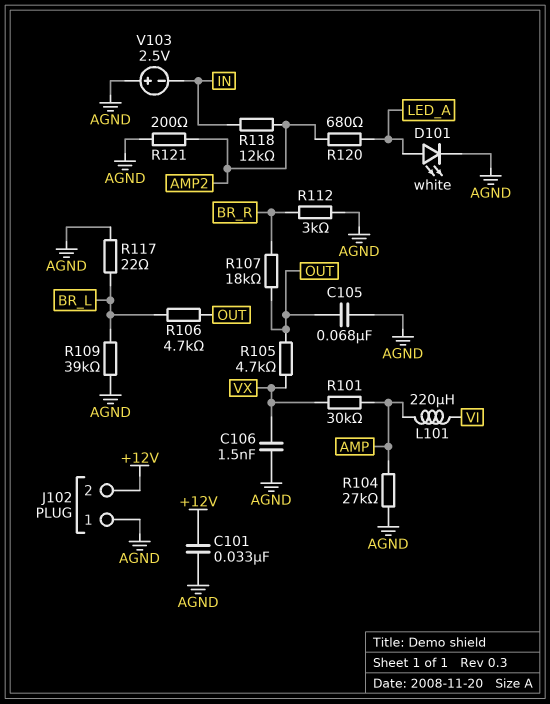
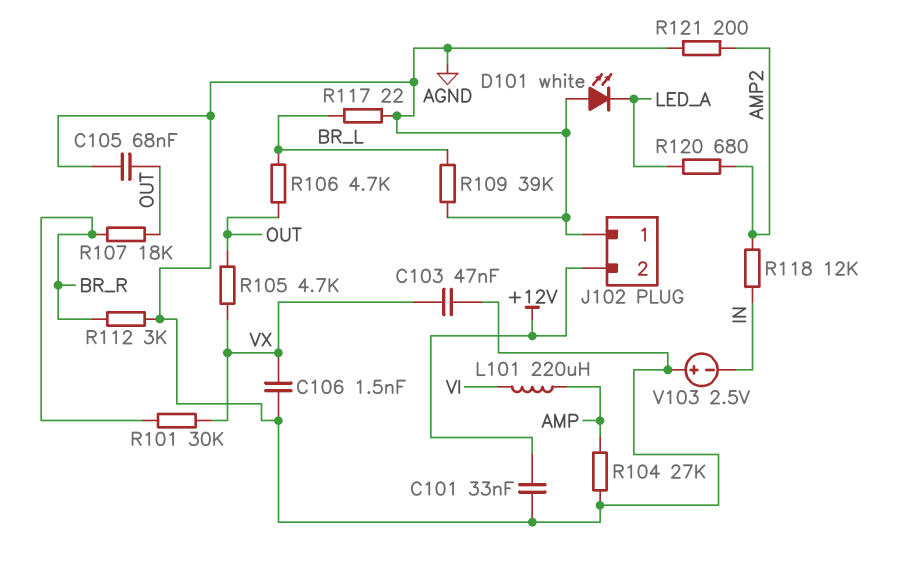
C103: none -> 47nF (AGND, VX)
D101: LED white (A LED_A, K AGND) -> LED white (A AGND, K LED_A)
R101: 30k (AMP, VX) -> 30k (BR_R, VX)

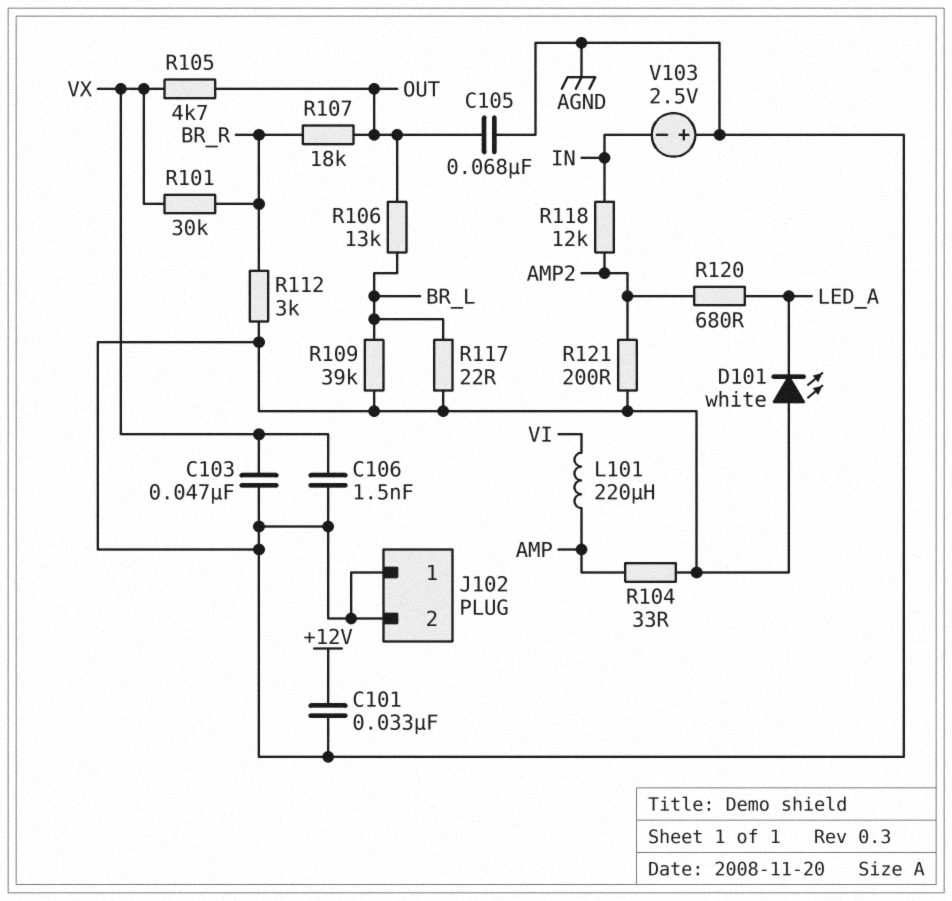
J102 pin 2: +12V -> AGND
R104: 27k (AGND, AMP) -> 33 (AGND, AMP)
R106: 4.7k (BR_L, OUT) -> 13k (BR_L, OUT)

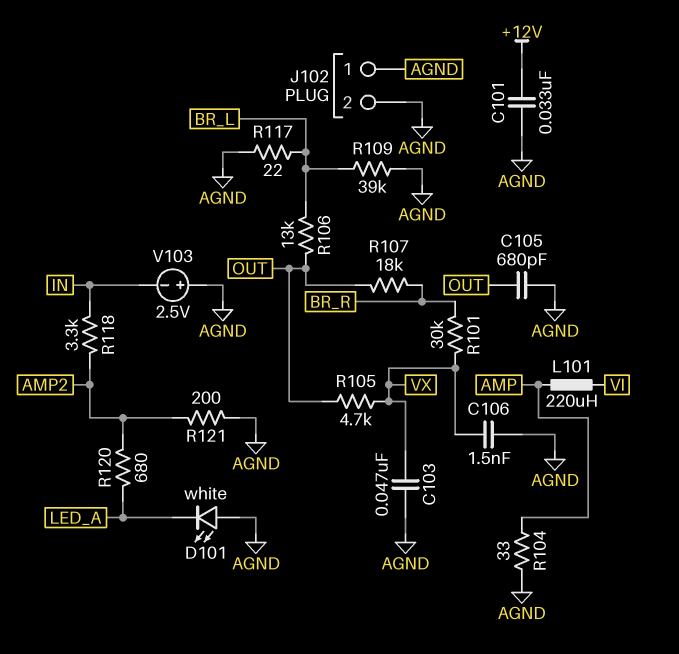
C105: 68nF (AGND, OUT) -> 680pF (AGND, OUT)
R112: 3k (AGND, BR_R) -> none
R118: 12k (AMP2, IN) -> 3.3k (AMP2, IN)

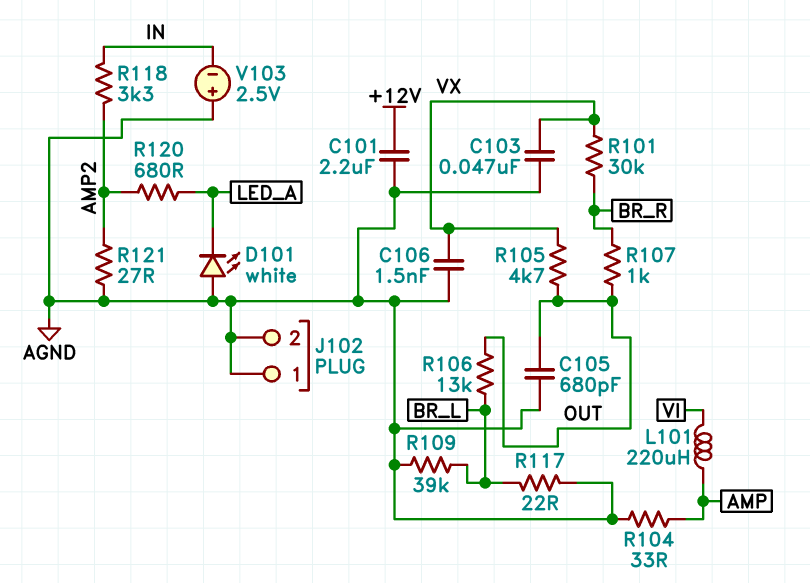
C101: 33nF (+12V, AGND) -> 2.2uF (+12V, AGND)
R107: 18k (BR_R, OUT) -> 1k (BR_R, OUT)
R121: 200 (AGND, AMP2) -> 27 (AGND, AMP2)

